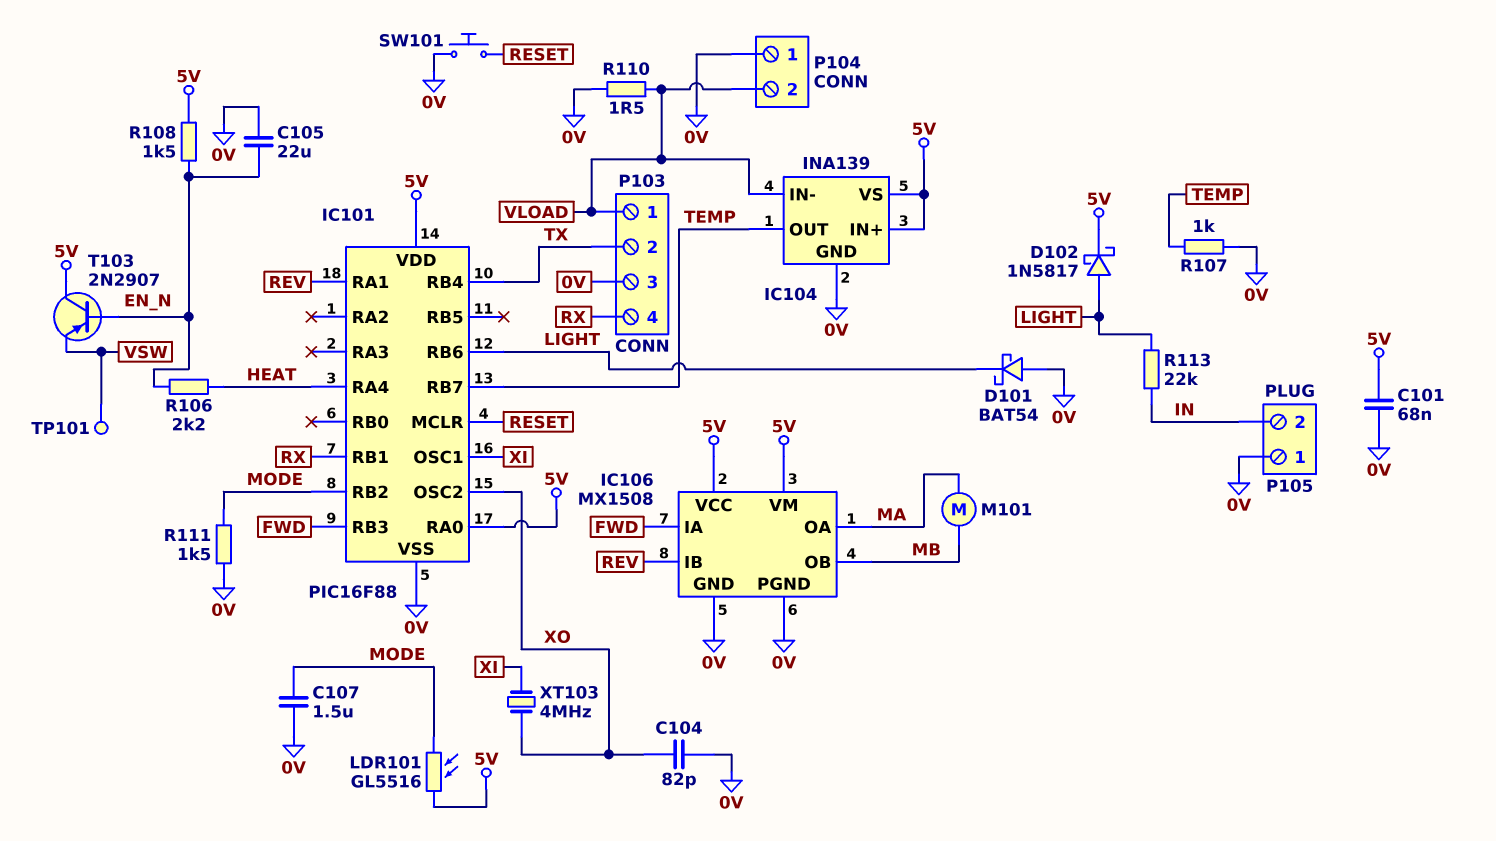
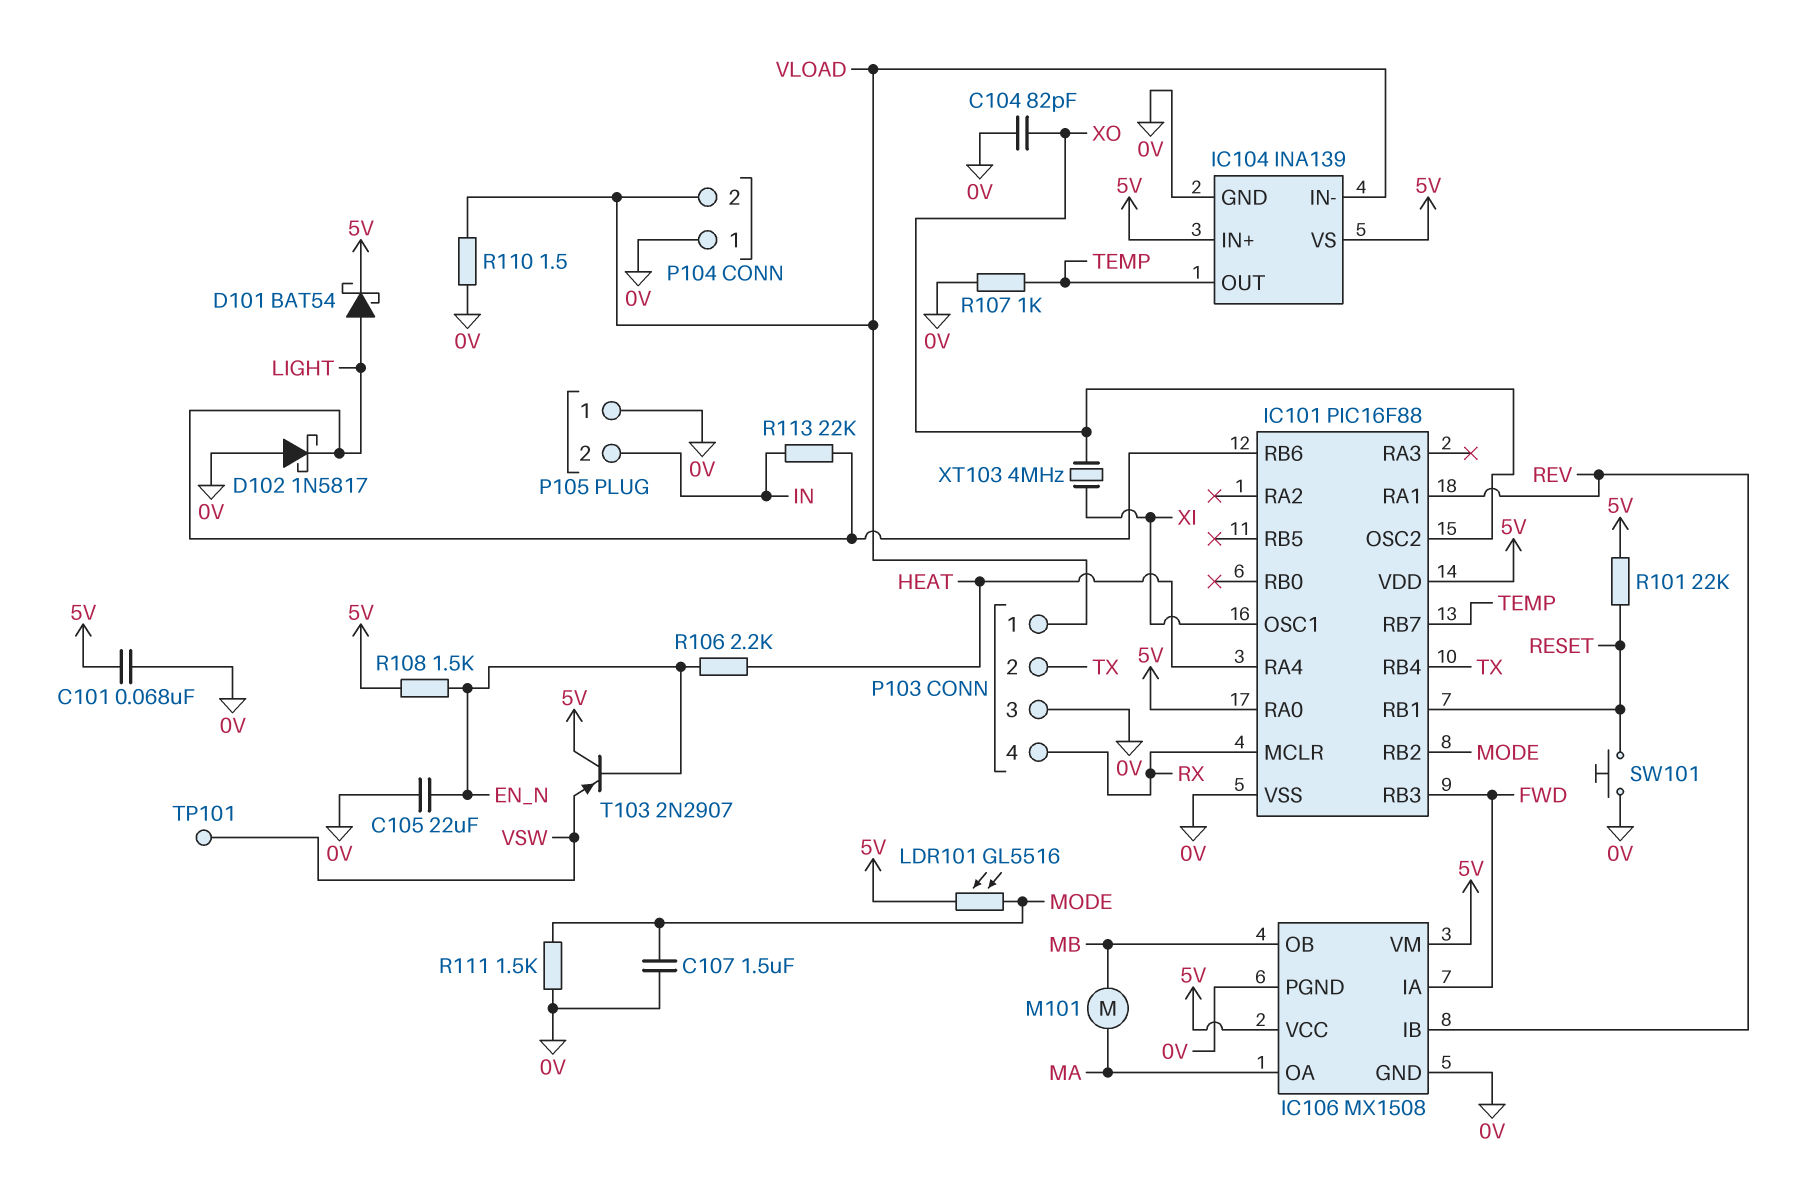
D101: schottky BAT54 (A 0V, K LIGHT) -> schottky BAT54 (A LIGHT, K 5V)
D102: schottky 1N5817 (A LIGHT, K 5V) -> schottky 1N5817 (A 0V, K LIGHT)
IC101 pin MCLR: RESET -> RX
IC101 pin RB1: RX -> RESET
R101: none -> 22k (5V, RESET)

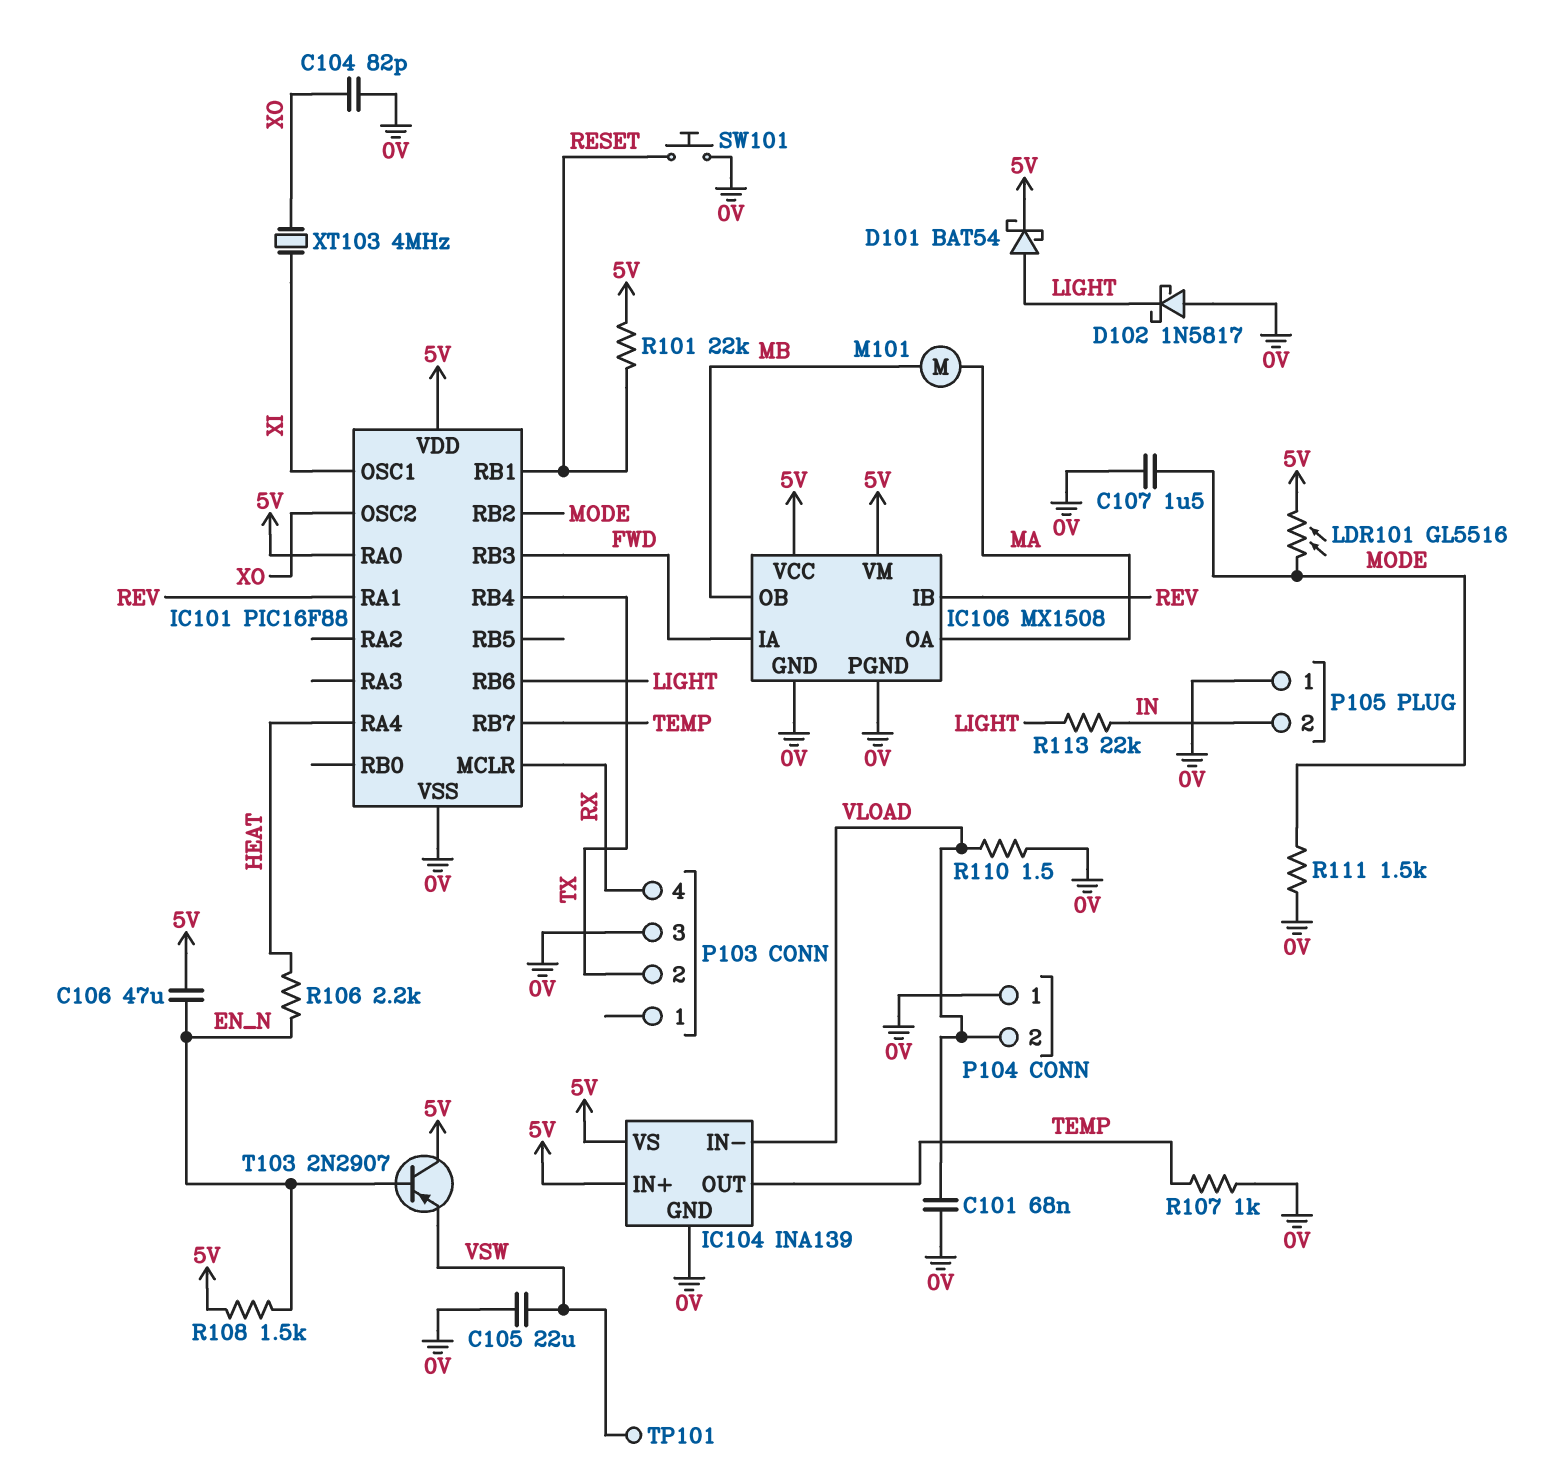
C101: 68nF (0V, 5V) -> 68nF (0V, VLOAD)
C105: 22uF (0V, EN_N) -> 22uF (0V, VSW)
C106: none -> 47uF (5V, EN_N)
P103 pin 1: VLOAD -> none

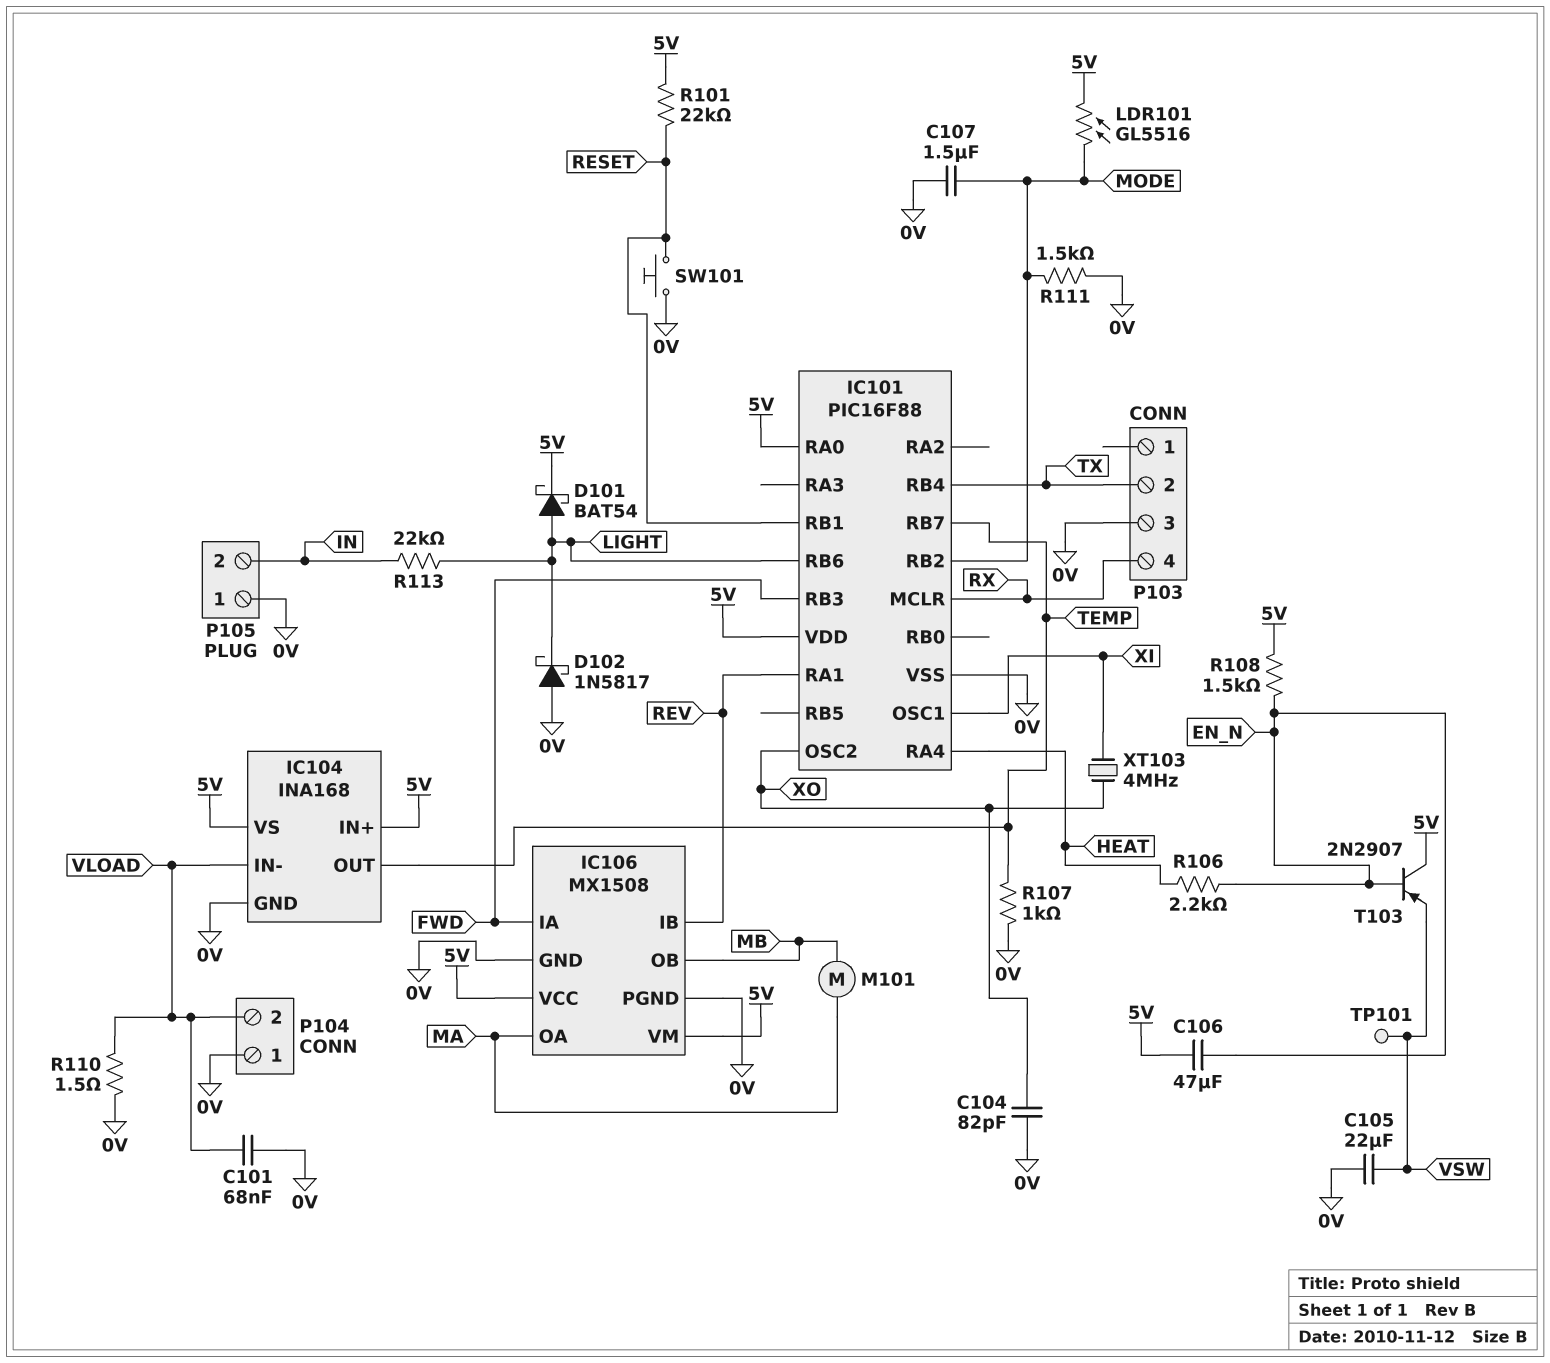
IC104: INA139 -> INA168

